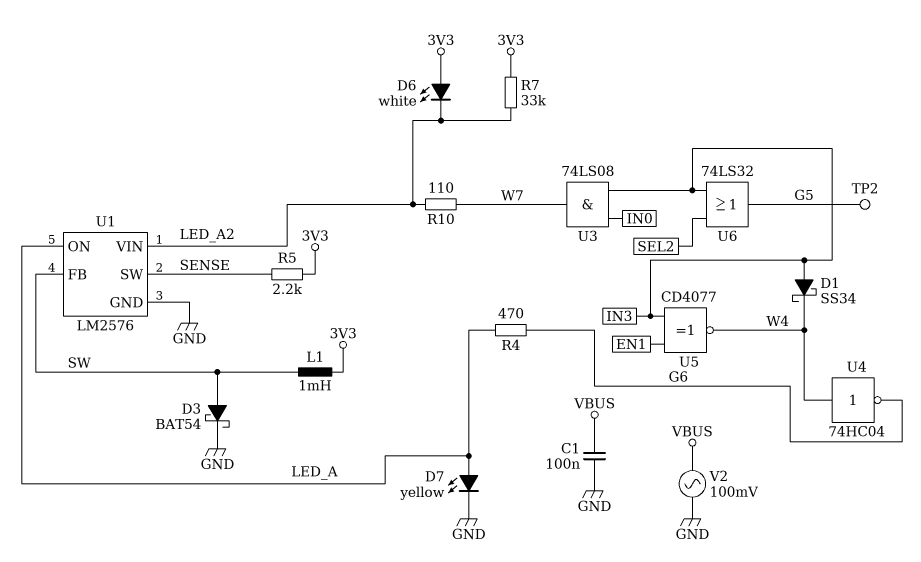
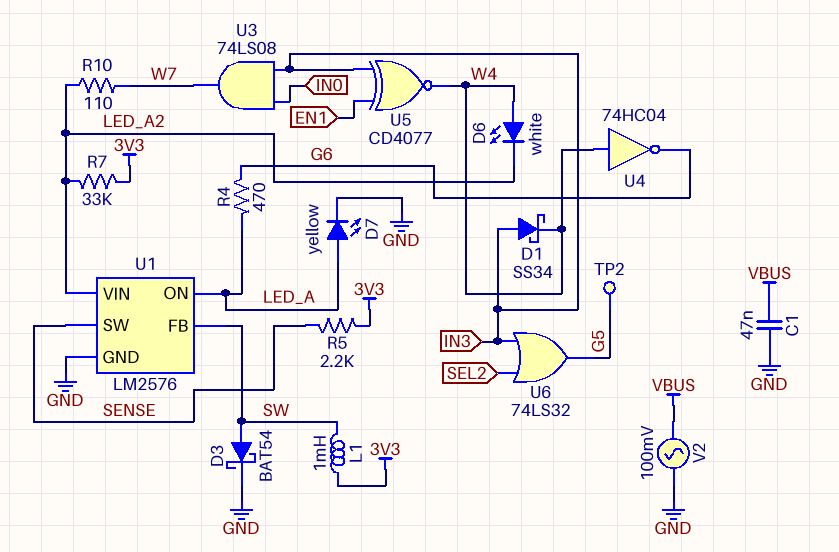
C1: 100nF (GND, VBUS) -> 47nF (GND, VBUS)
D6: LED white (A 3V3, K LED_A2) -> LED white (A W4, K LED_A2)

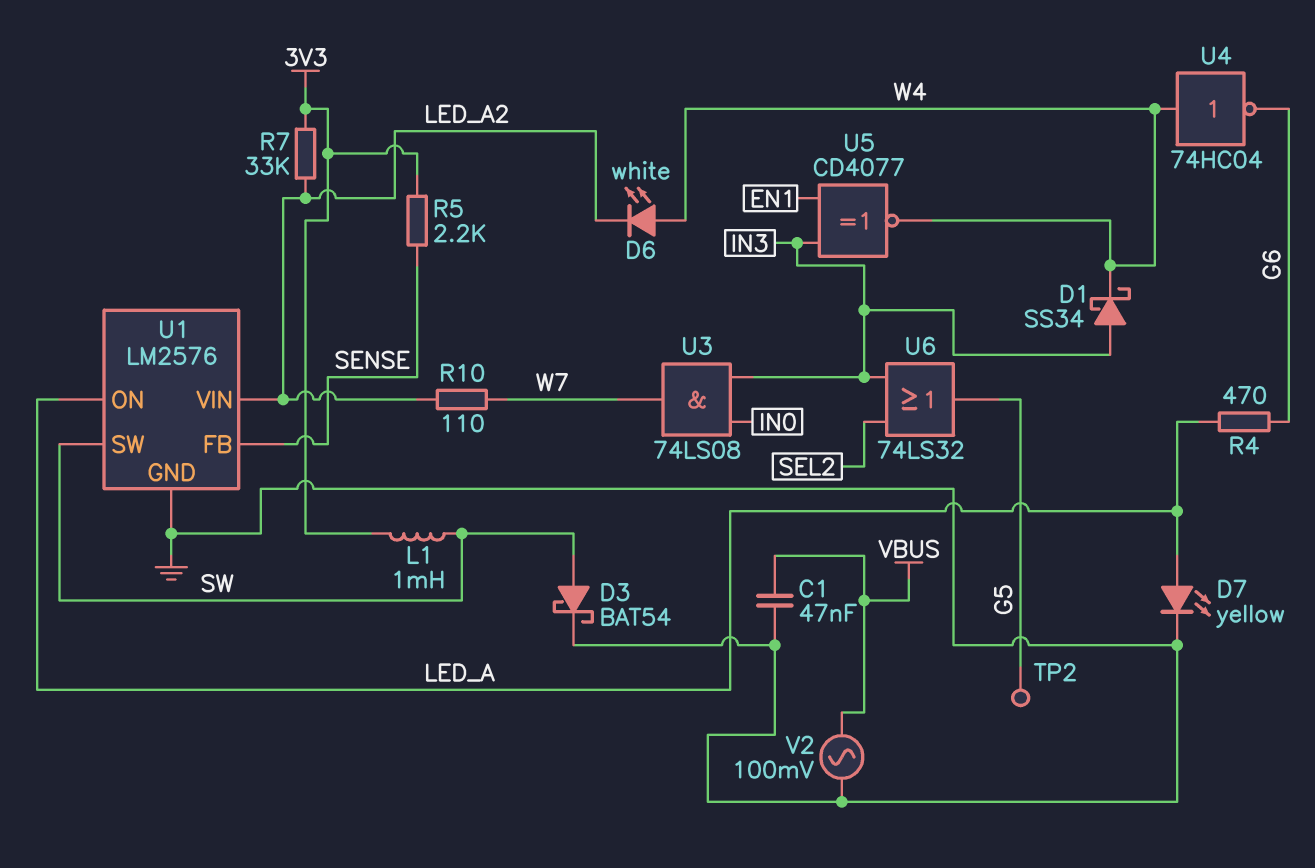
U1 pin FB: SW -> SENSE
U1 pin SW: SENSE -> SW

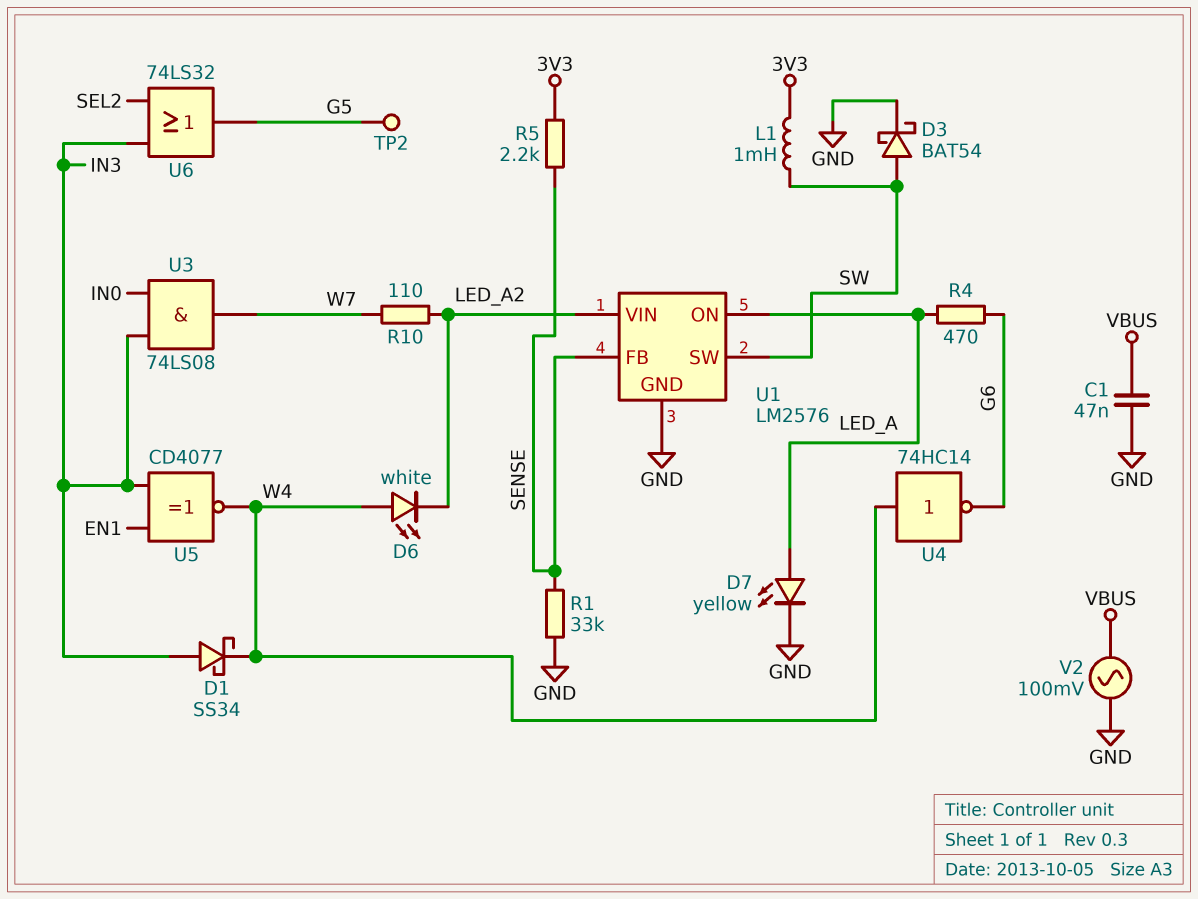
R1: none -> 33k (GND, SENSE)
R7: 33k (3V3, LED_A2) -> none
U4: NOT 74HC04 (in W4, out G6) -> NOT 74HC14 (in W4, out G6)

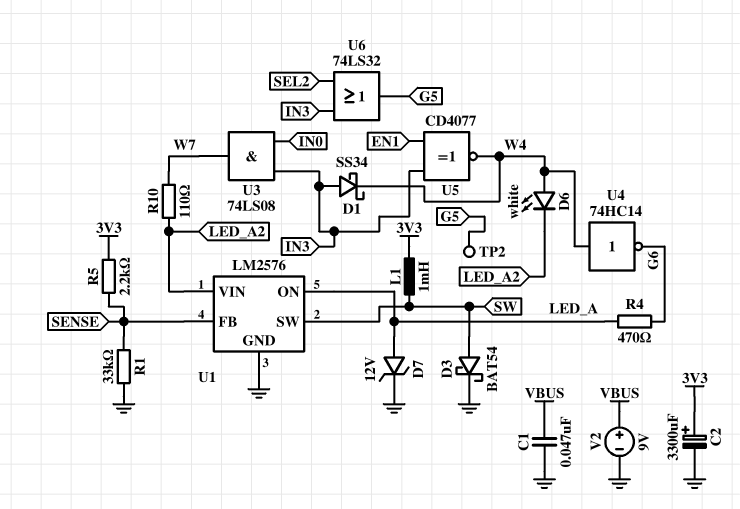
C2: none -> 3300uF (plus 3V3, minus GND)
D7: LED yellow (A LED_A, K GND) -> zener 12V (A LED_A, K GND)
V2: AC 100mV (GND, VBUS) -> 9V (plus VBUS, minus GND)

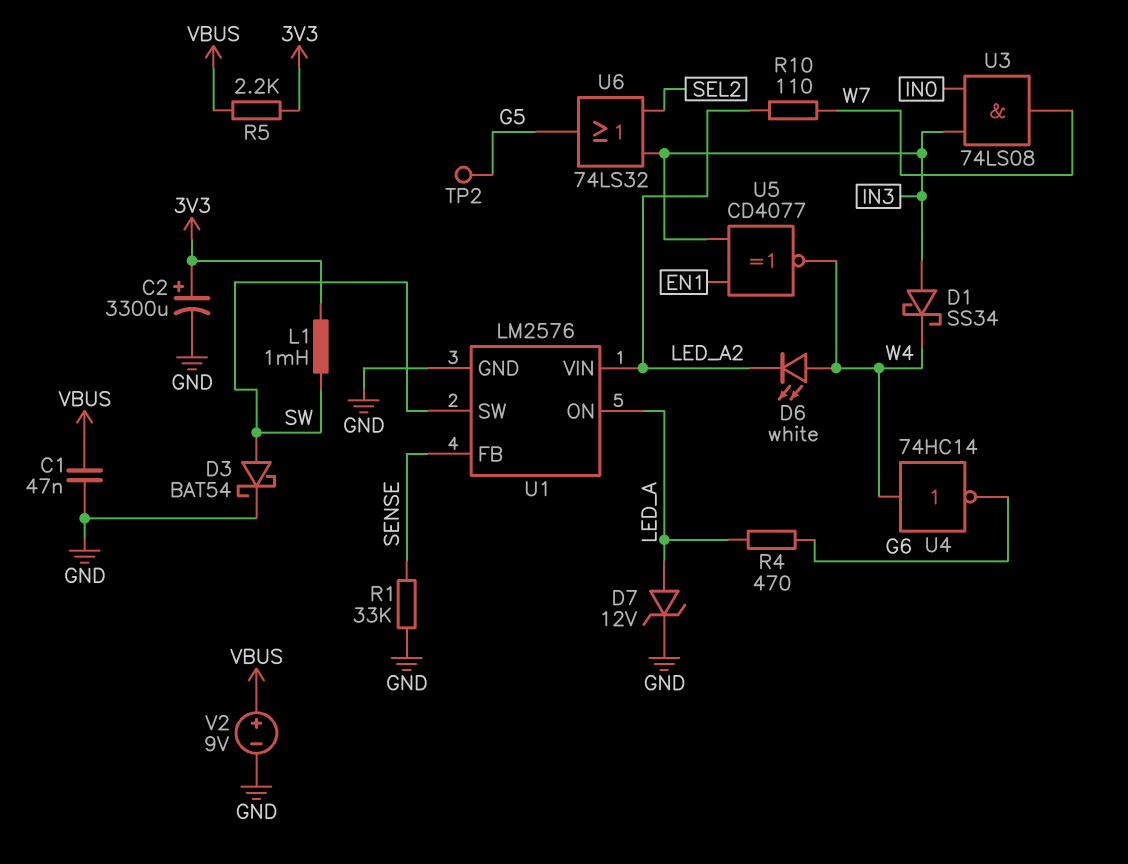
R5: 2.2k (3V3, SENSE) -> 2.2k (3V3, VBUS)

